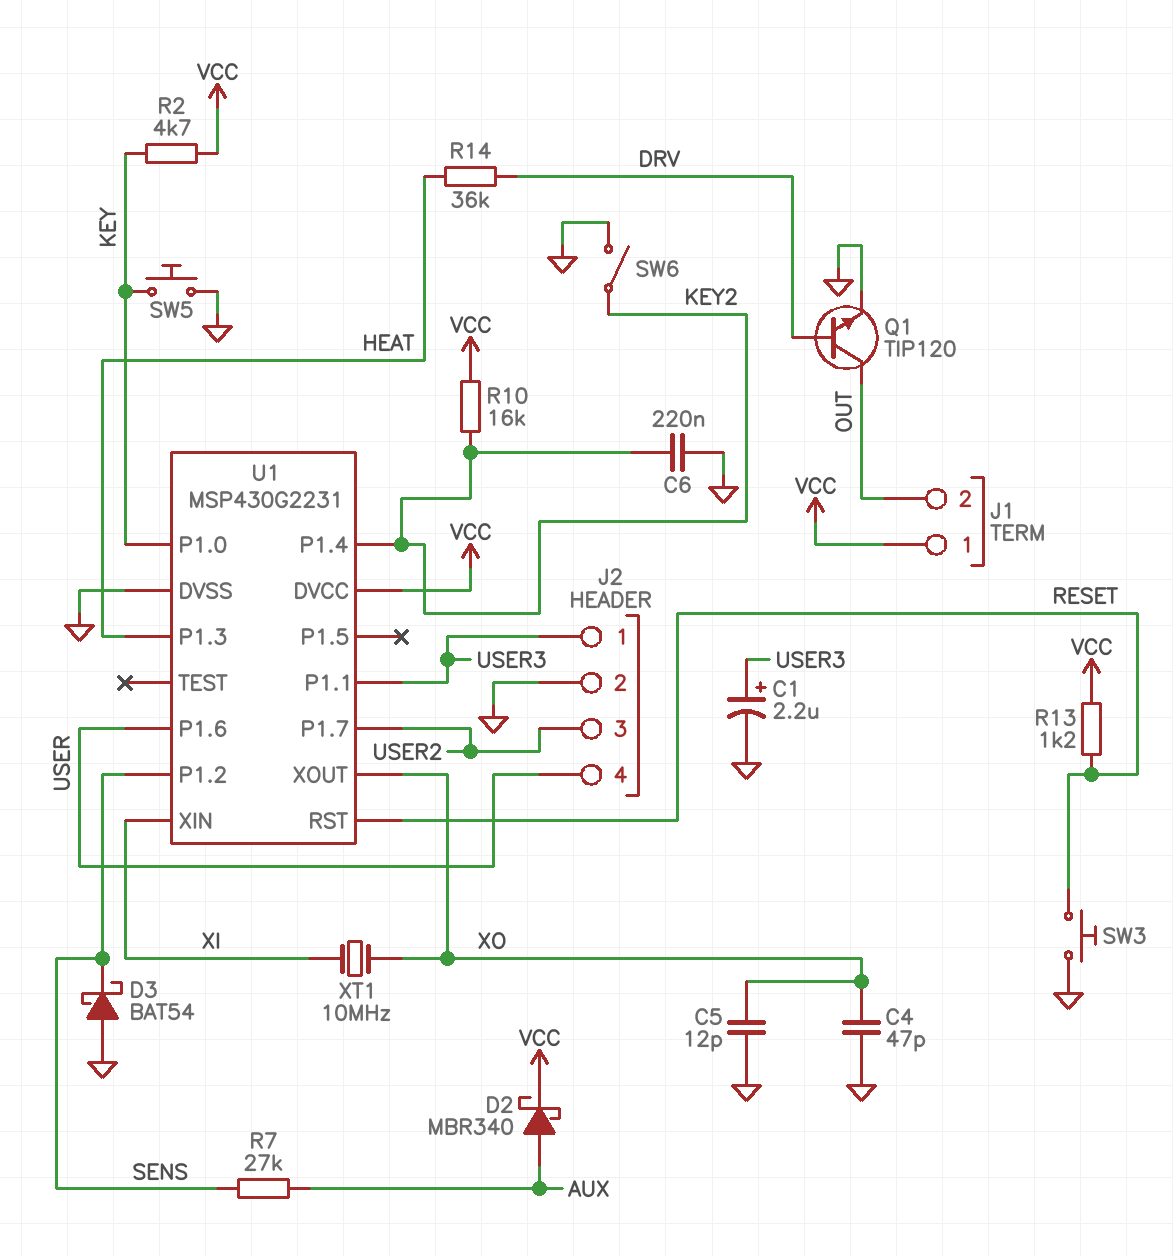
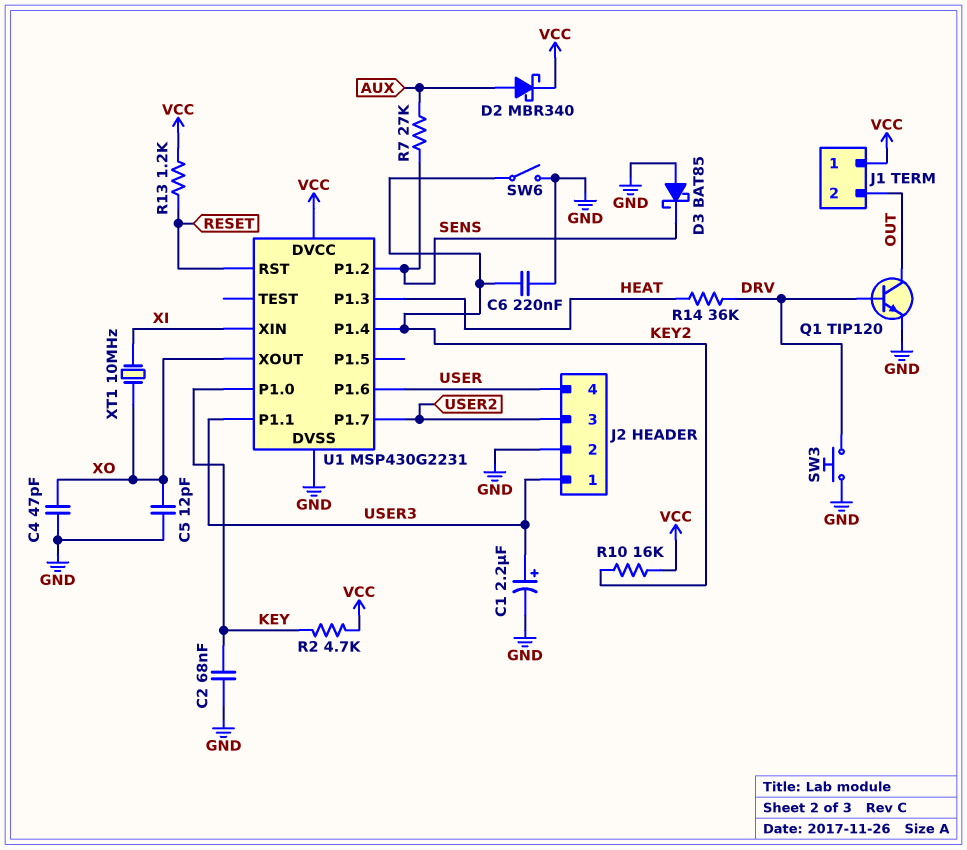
C2: none -> 68nF (GND, KEY)
D3: schottky BAT54 (A GND, K SENS) -> schottky BAT85 (A GND, K SENS)
SW3: button (GND, RESET) -> button (DRV, GND)
SW5: button (GND, KEY) -> none

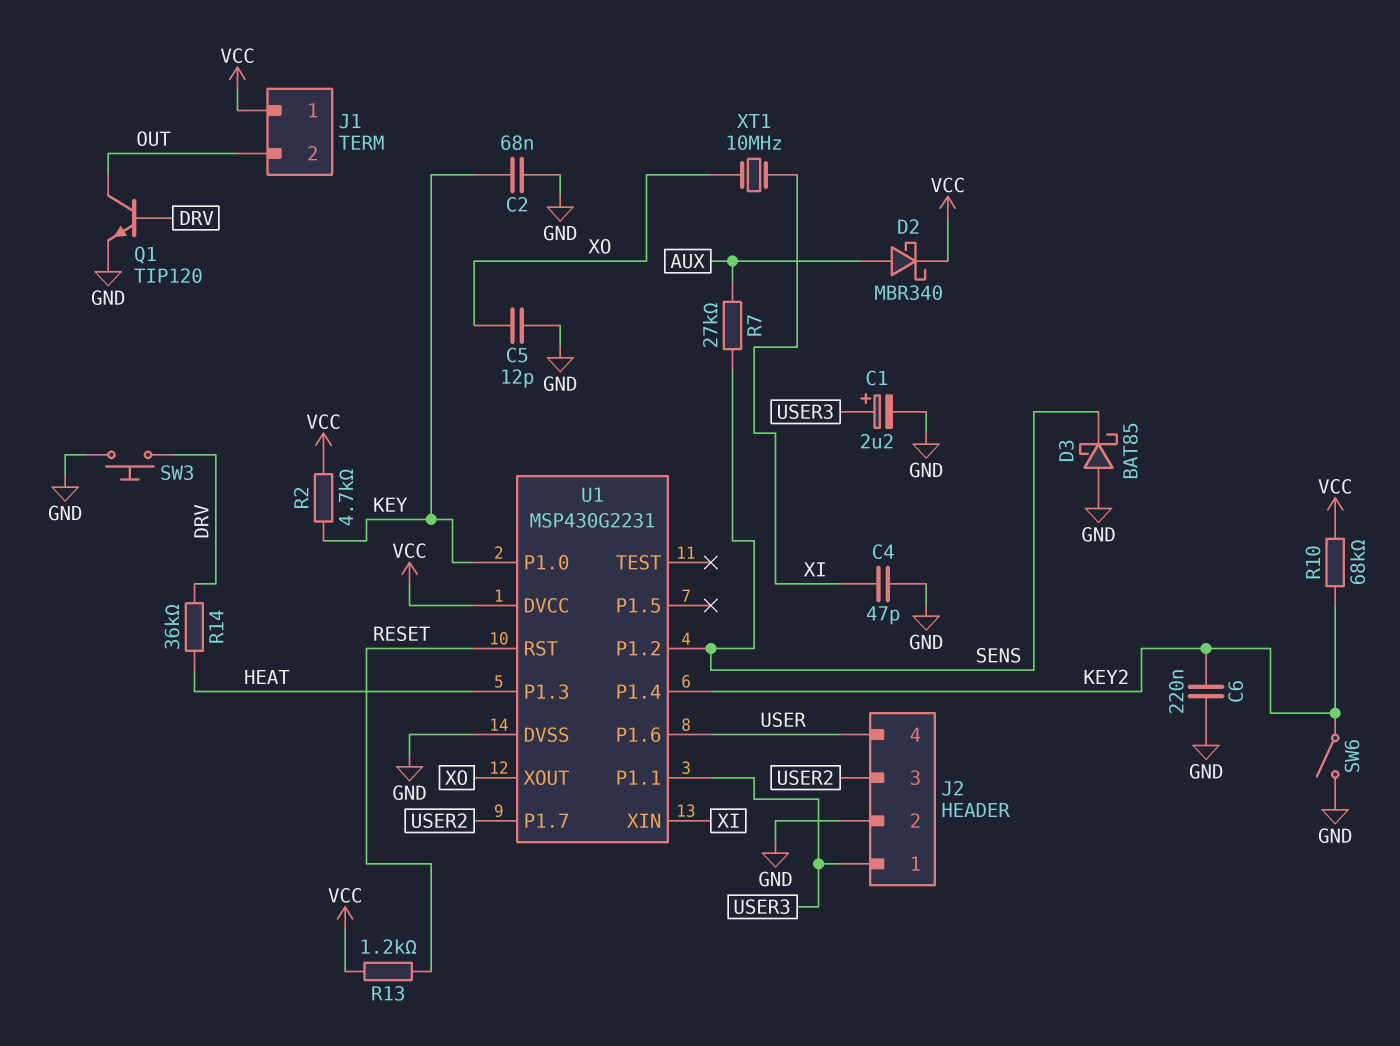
C4: 47pF (GND, XO) -> 47pF (GND, XI)
R10: 16k (KEY2, VCC) -> 68k (KEY2, VCC)

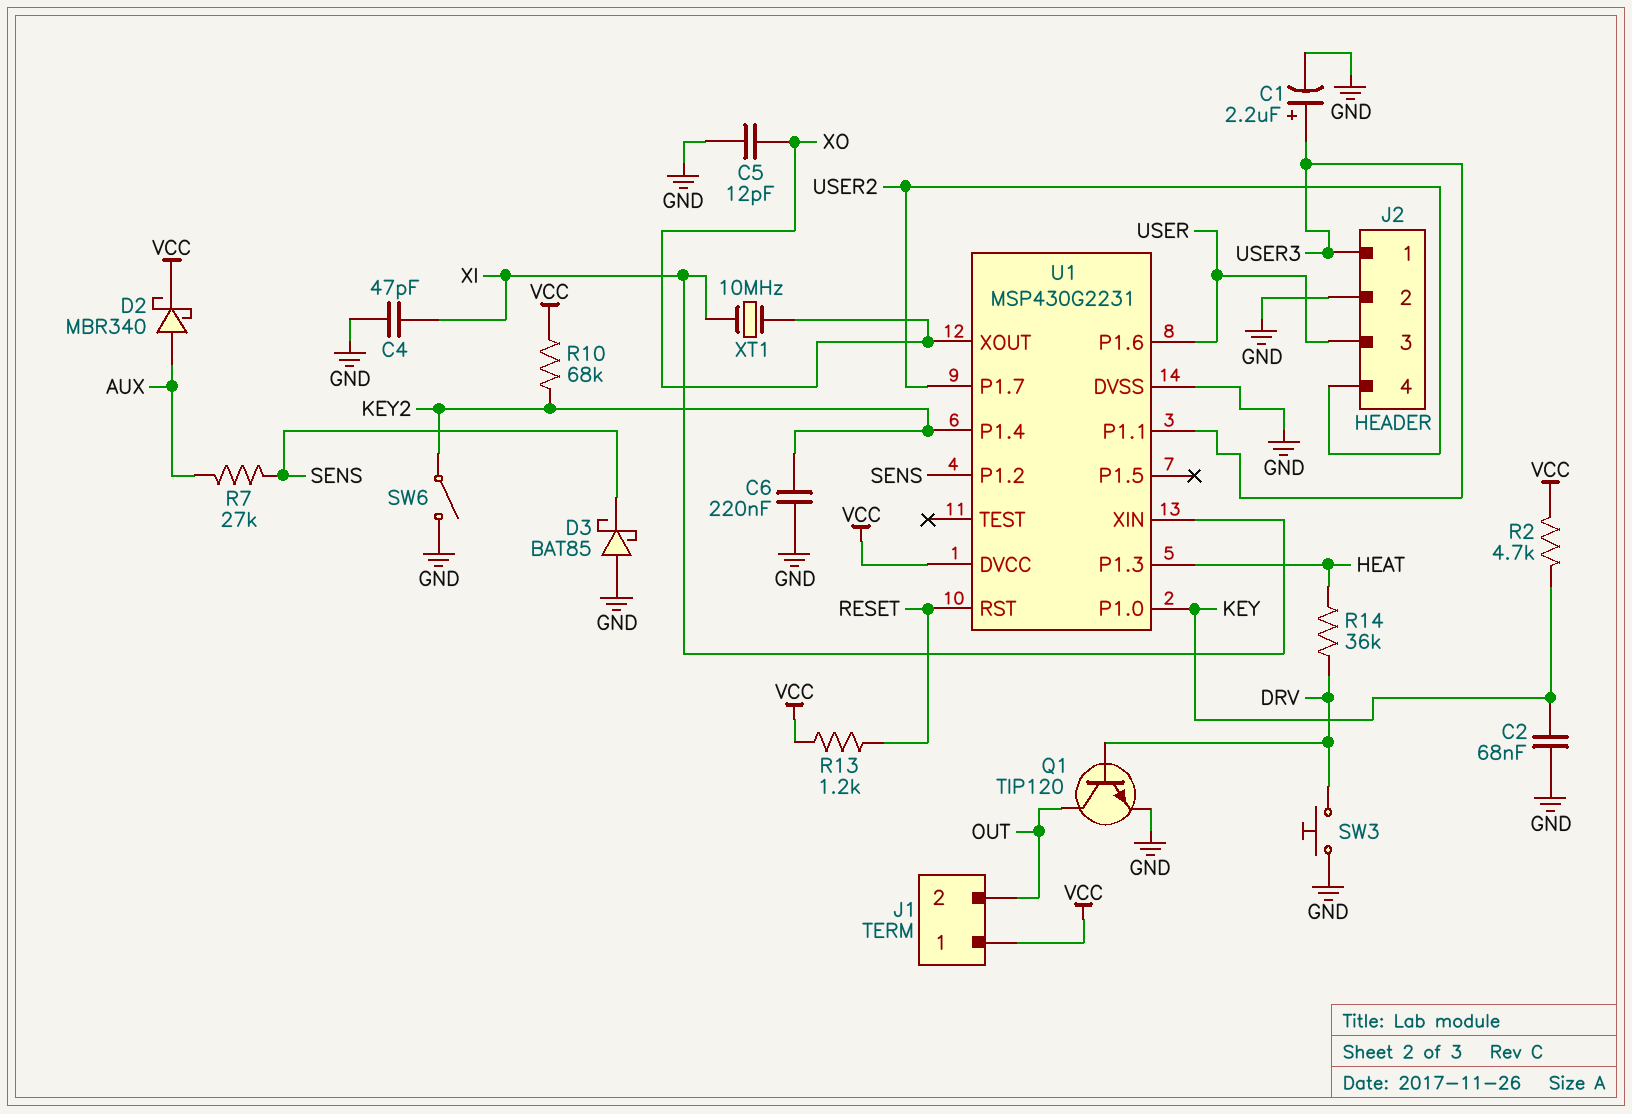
J2 pin 3: USER2 -> USER
J2 pin 4: USER -> USER2

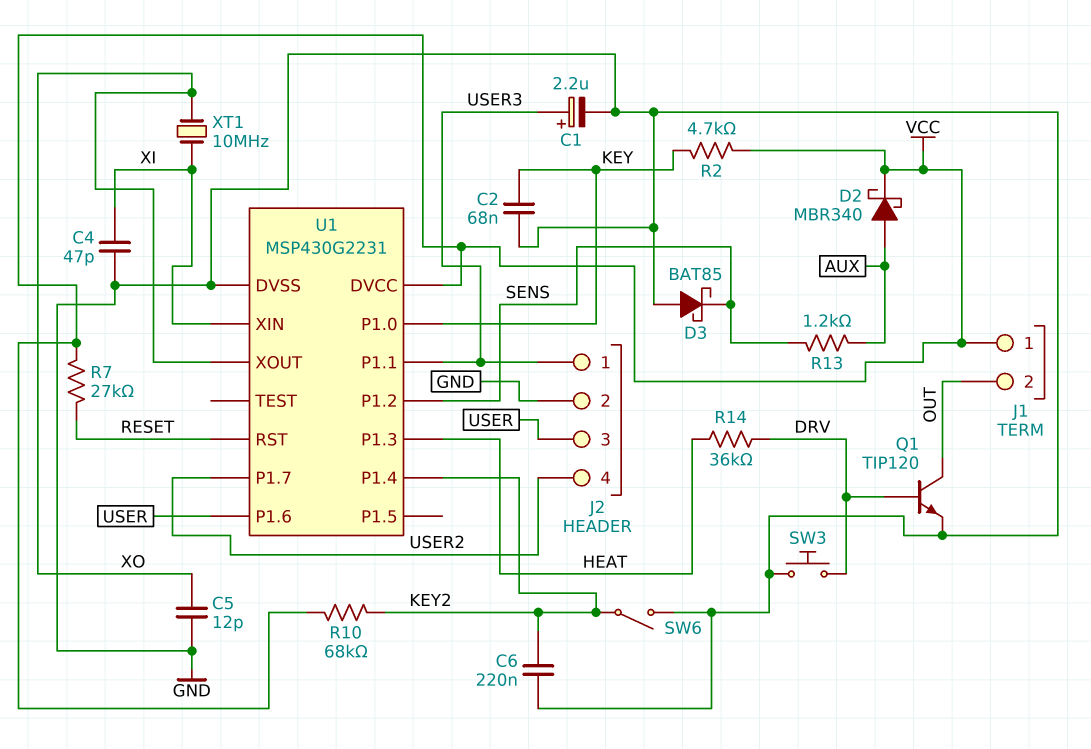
R7: 27k (AUX, SENS) -> 27k (RESET, VCC)
R13: 1.2k (RESET, VCC) -> 1.2k (AUX, SENS)

